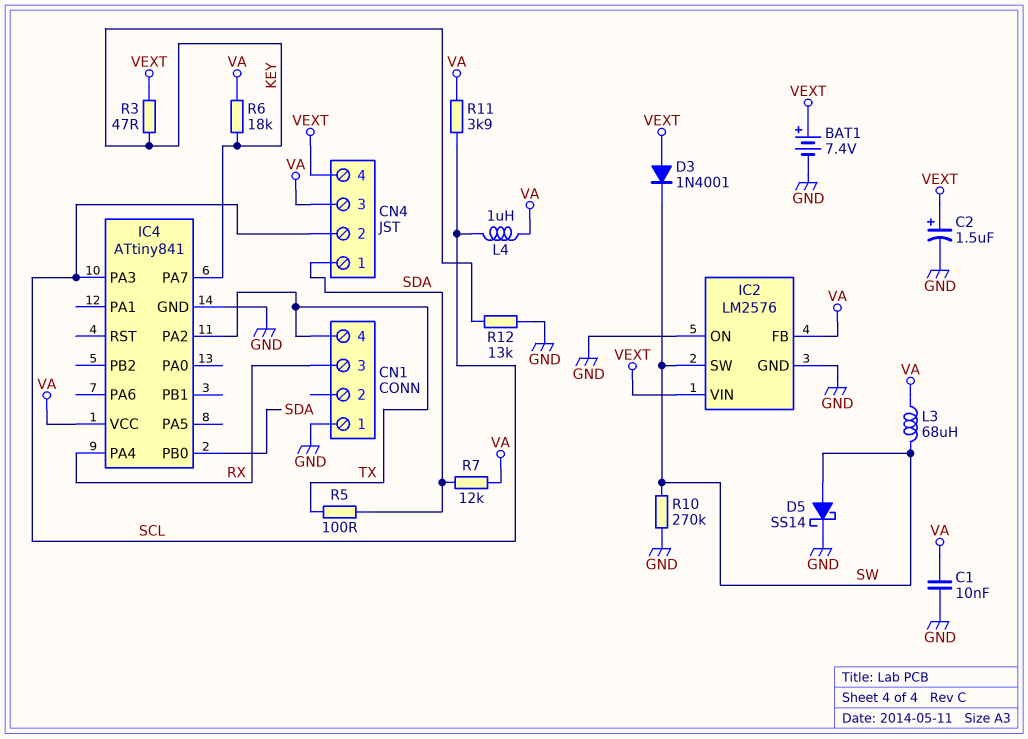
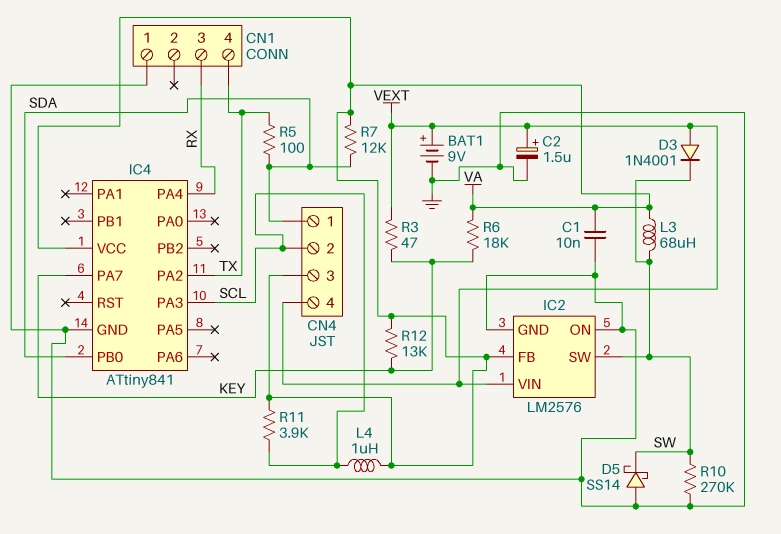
BAT1: 7.4V (plus VEXT, minus GND) -> 9V (plus VEXT, minus GND)
D5: schottky SS14 (A SW, K GND) -> schottky SS14 (A GND, K SW)
R12: 13k (GND, KEY) -> 13k (KEY, VA)

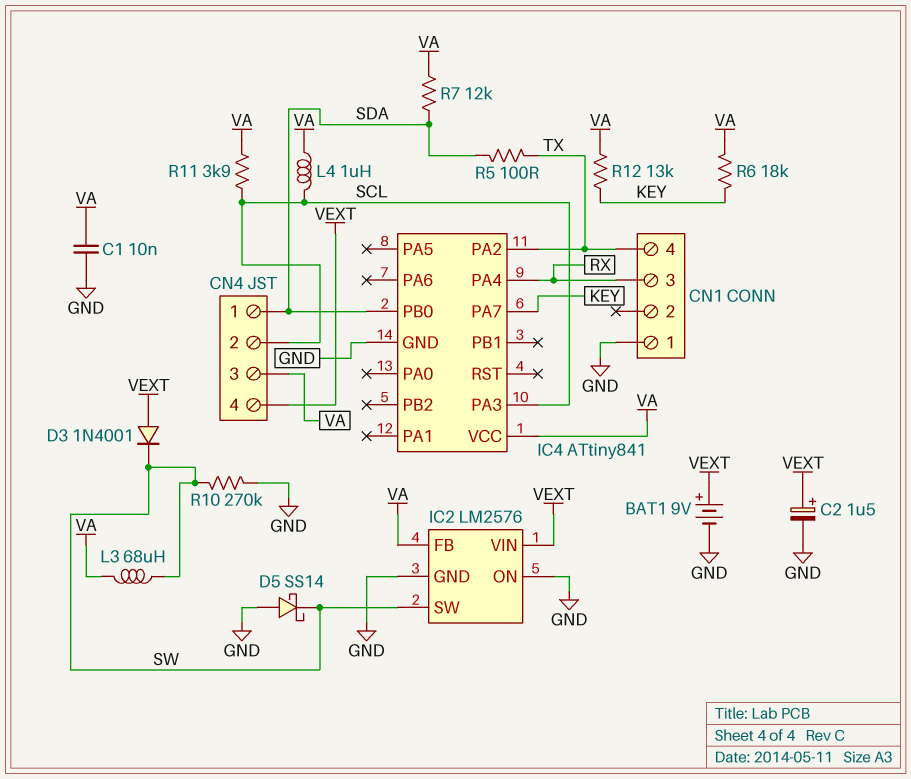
R3: 47 (KEY, VEXT) -> none

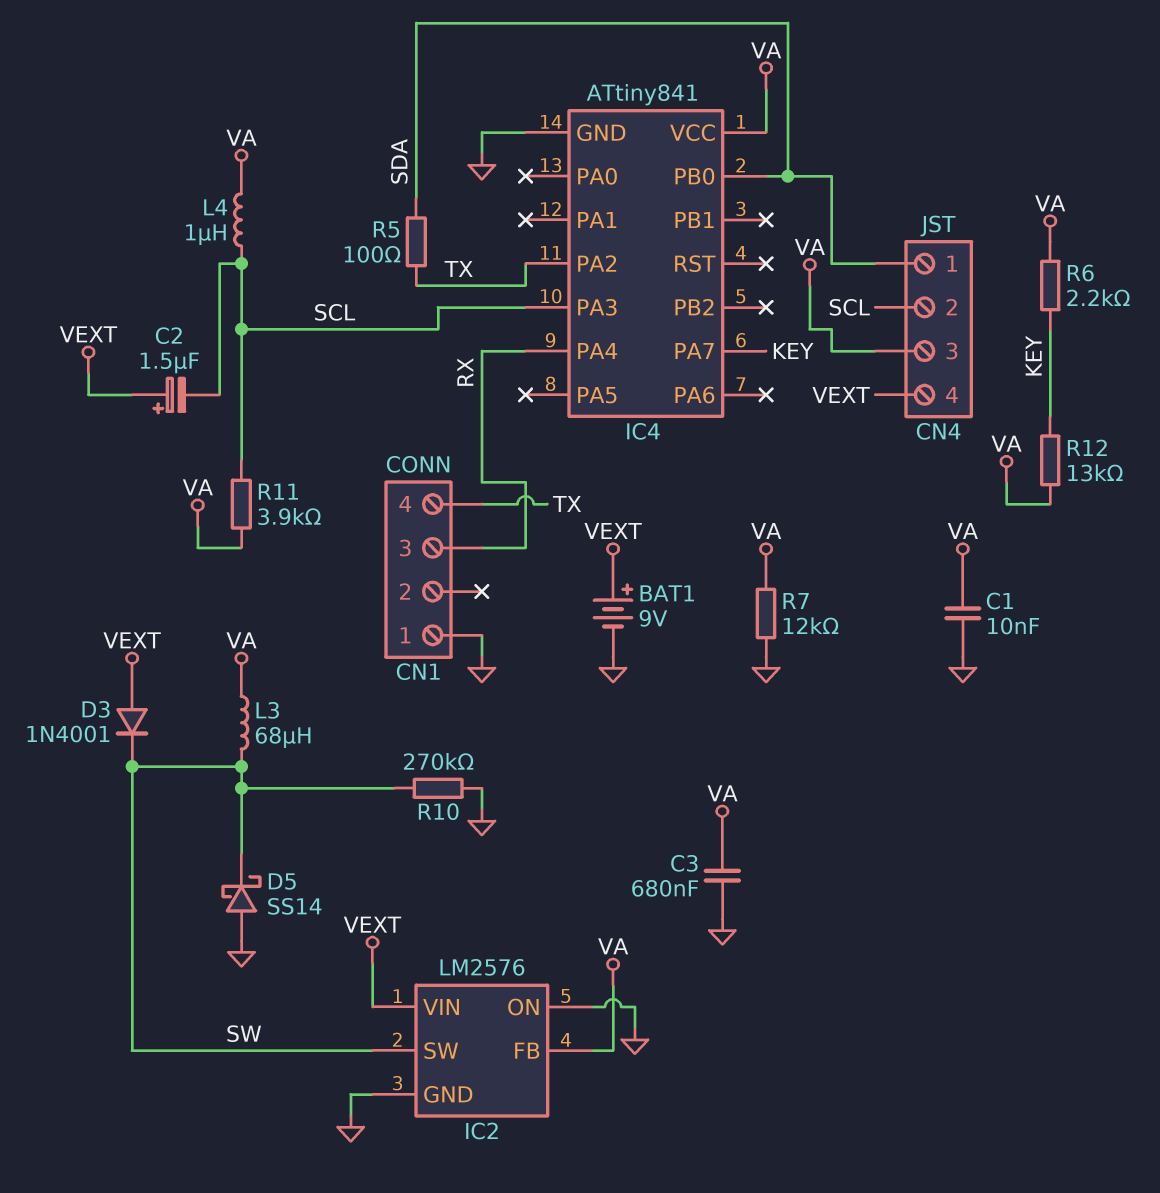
C2: 1.5uF (plus VEXT, minus GND) -> 1.5uF (plus VEXT, minus SCL)
C3: none -> 680nF (GND, VA)
R6: 18k (KEY, VA) -> 2.2k (KEY, VA)
R7: 12k (SDA, VA) -> 12k (GND, VA)

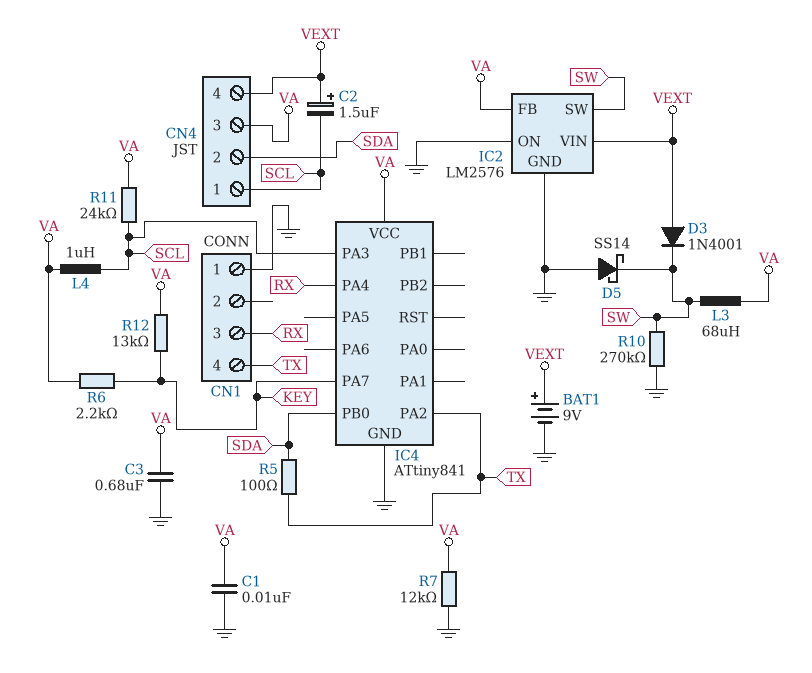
CN4 pin 1: SDA -> SCL
CN4 pin 2: SCL -> SDA
R11: 3.9k (SCL, VA) -> 24k (SCL, VA)

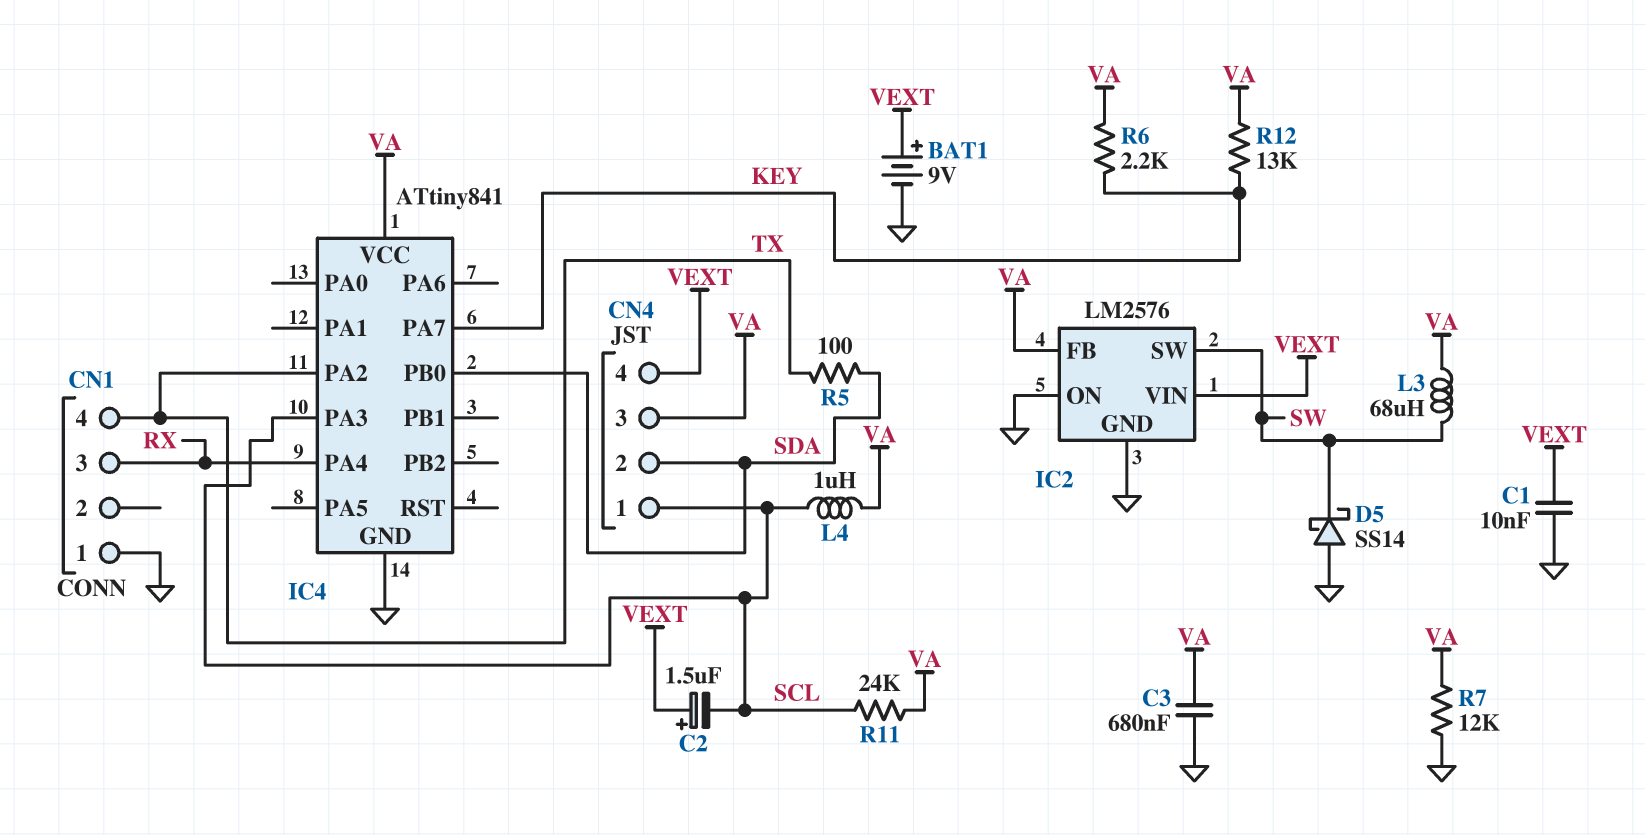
C1: 10nF (GND, VA) -> 10nF (GND, VEXT)
D3: diode 1N4001 (A VEXT, K SW) -> none
R10: 270k (GND, SW) -> none

